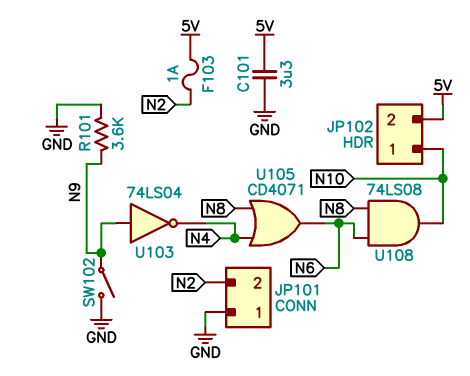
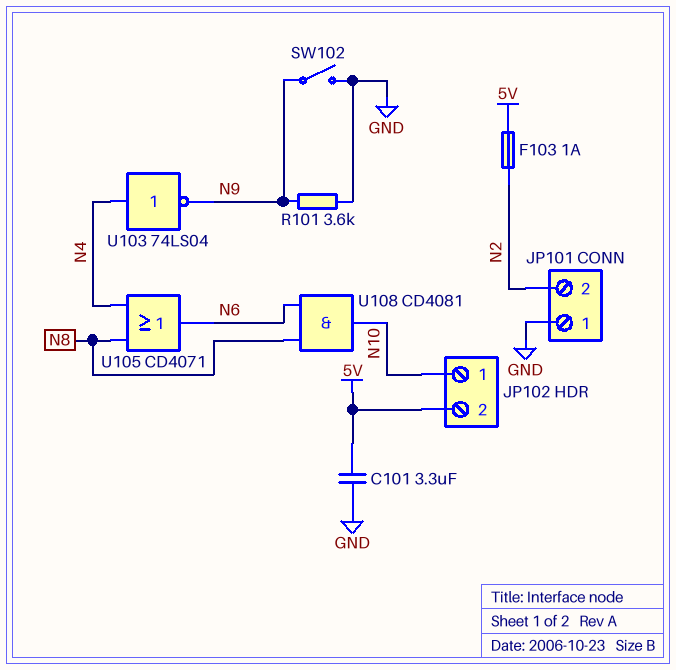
U103: NOT 74LS04 (in N9, out N4) -> NOT 74LS04 (in N4, out N9)
U108: AND 74LS08 (in N6, in N8, out N10) -> AND CD4081 (in N6, in N8, out N10)

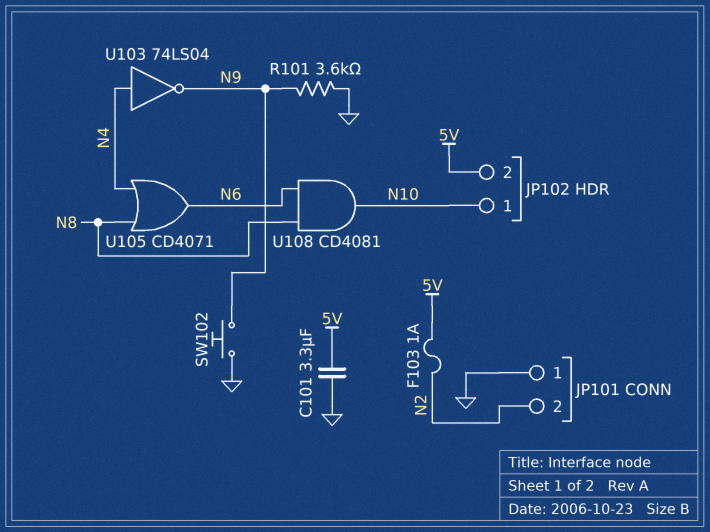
SW102: switch (GND, N9) -> button (GND, N9)

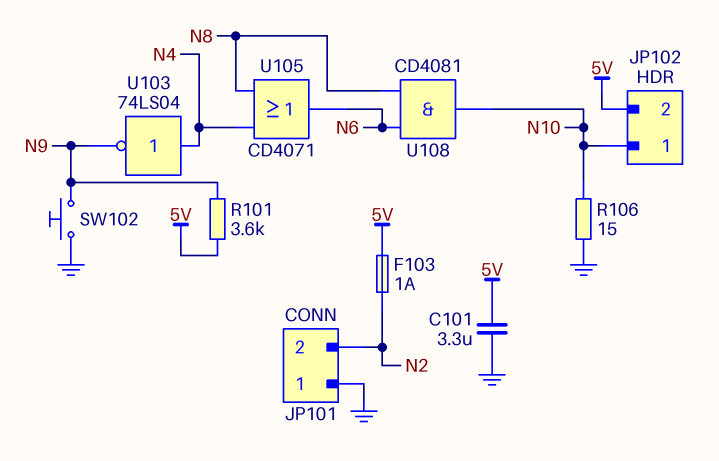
R101: 3.6k (GND, N9) -> 3.6k (5V, N9)
R106: none -> 15 (GND, N10)

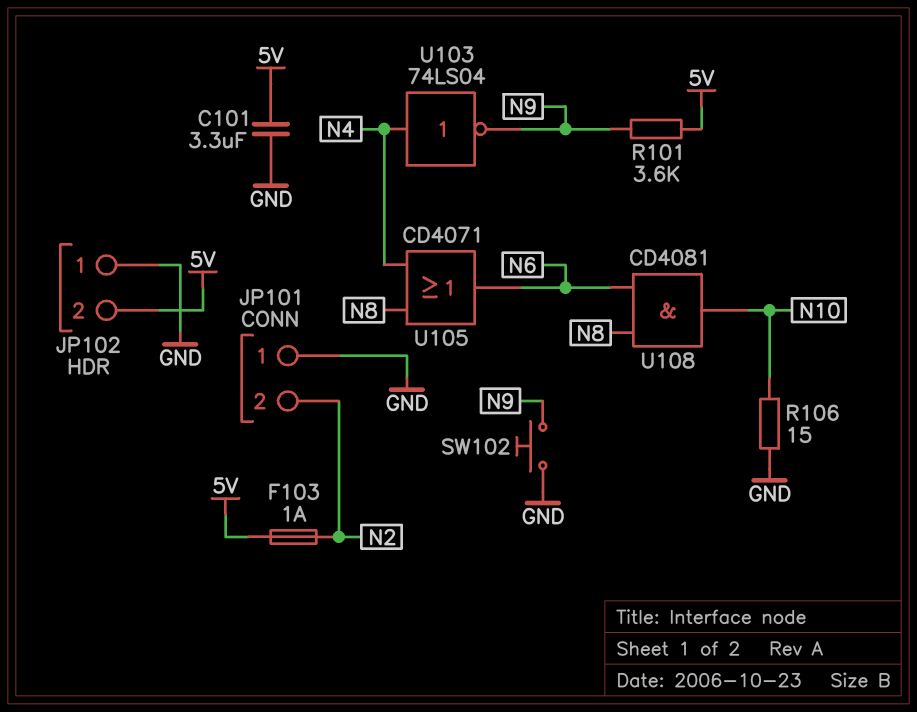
JP102 pin 1: N10 -> GND

